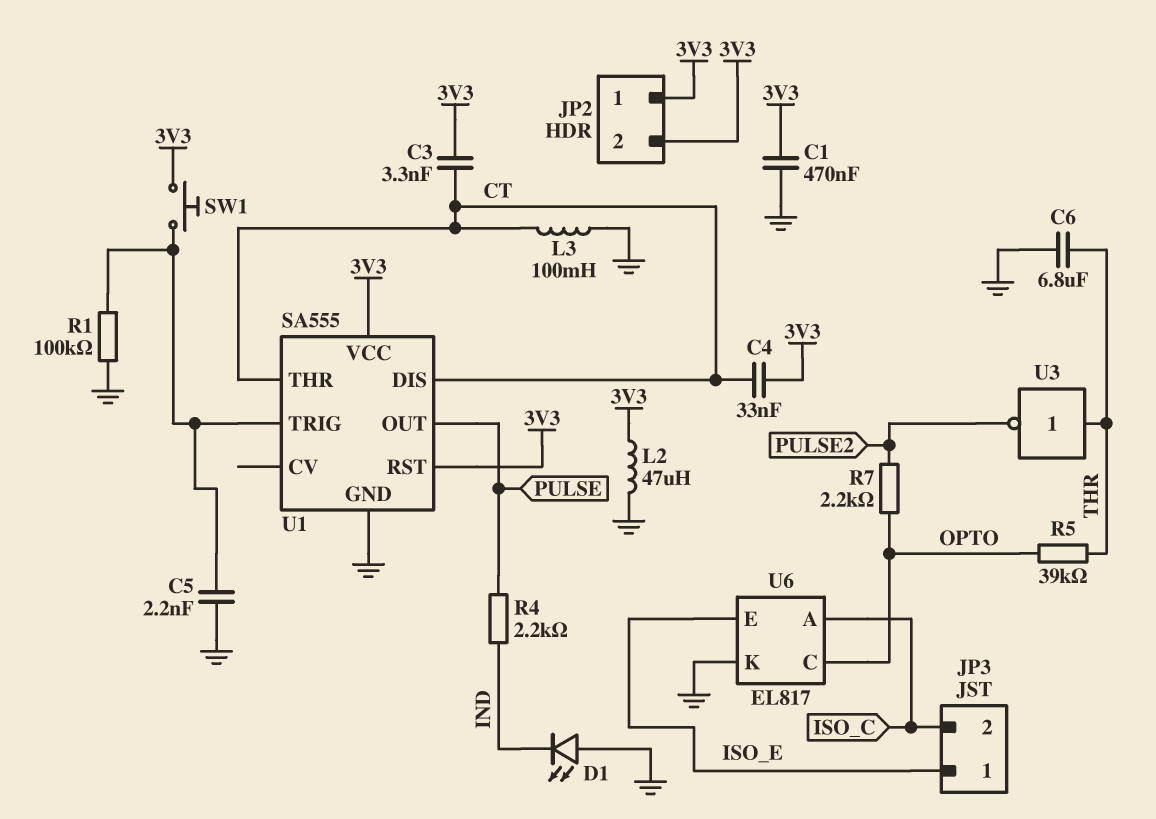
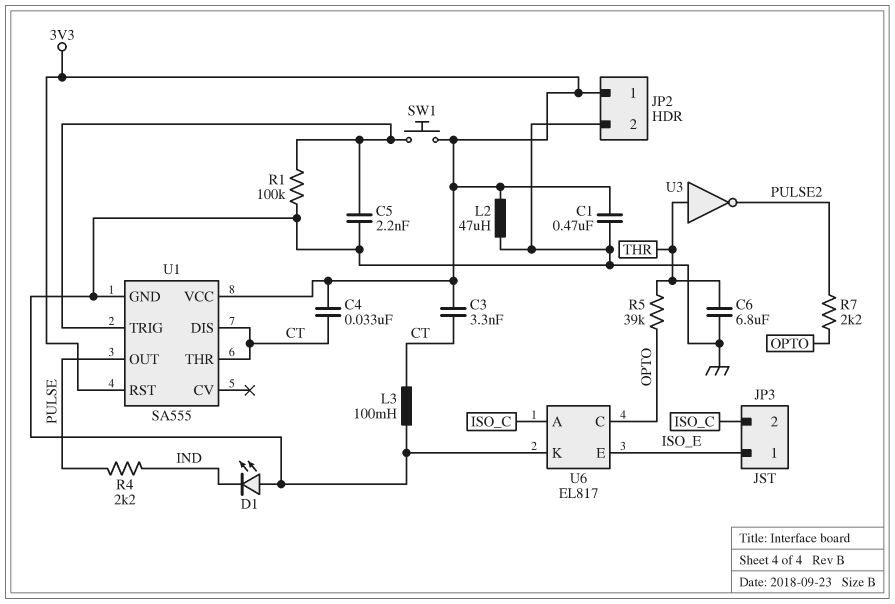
JP2 pin 2: 3V3 -> GND

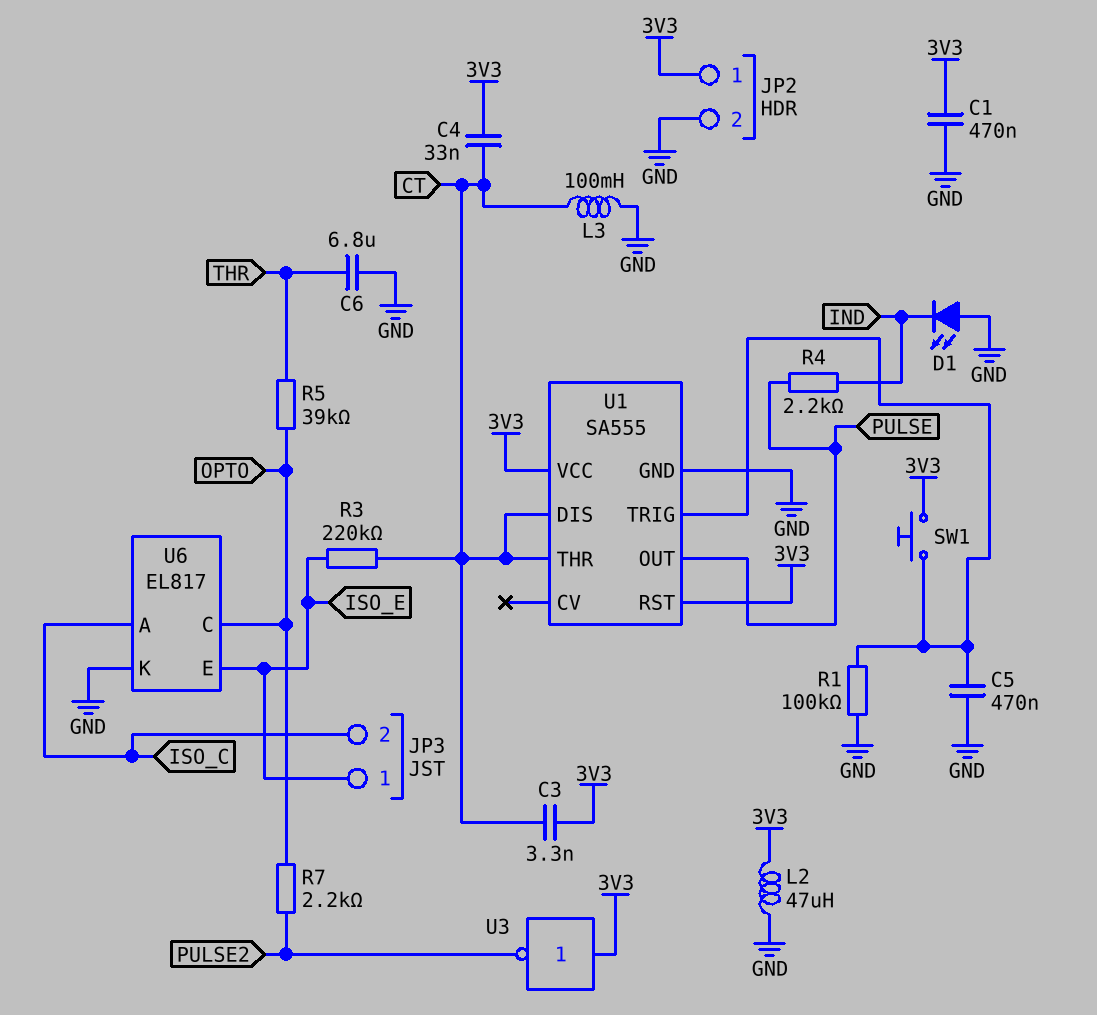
C5: 2.2nF (GND, U1/TRIG) -> 470nF (GND, U1/TRIG)
R3: none -> 220k (CT, ISO_E)
U3: NOT (in THR, out PULSE2) -> NOT (in 3V3, out PULSE2)

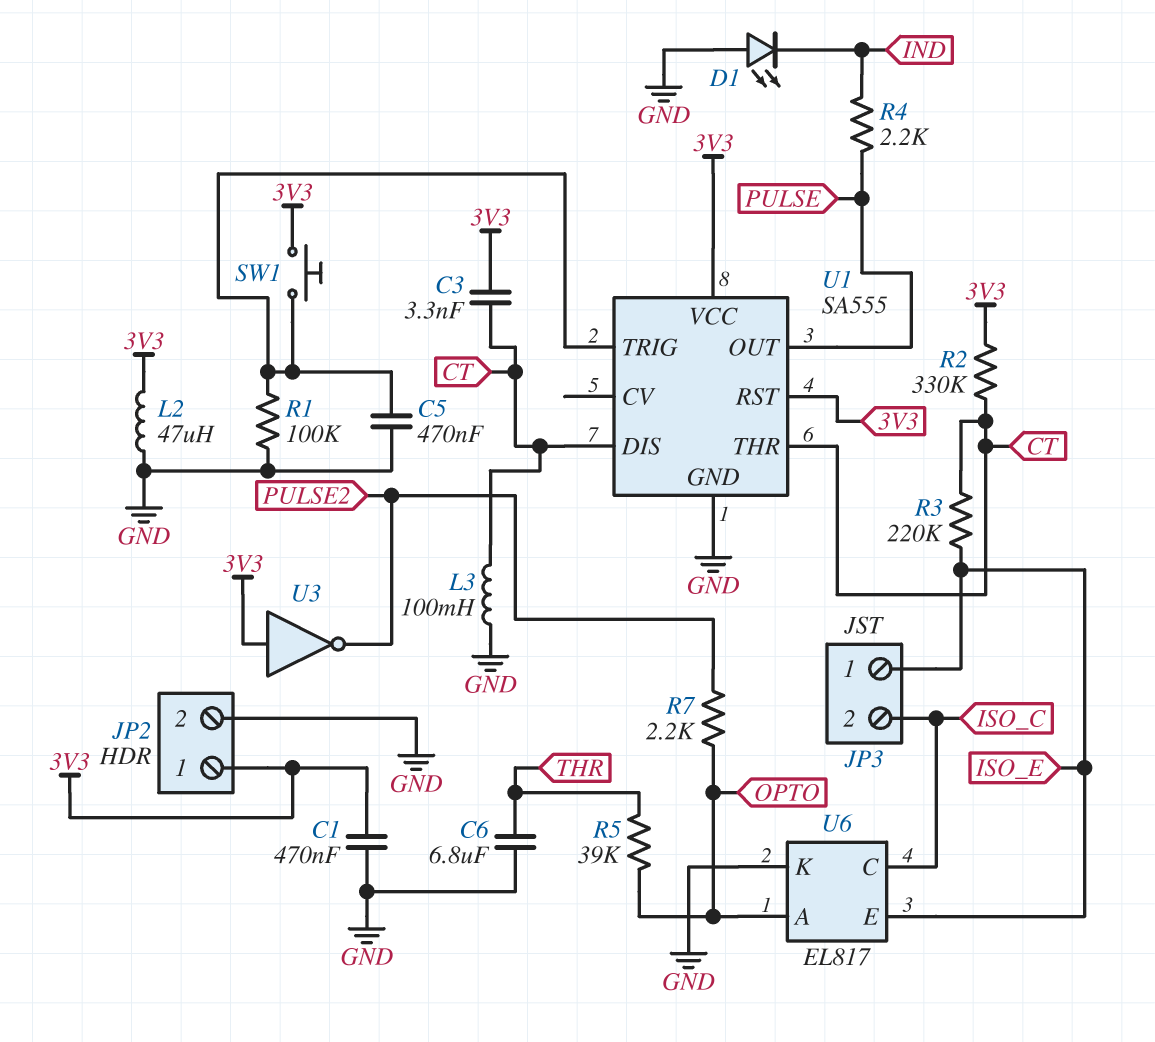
C4: 33nF (3V3, CT) -> none
R2: none -> 330k (3V3, CT)
U6 pin A: ISO_C -> OPTO
U6 pin C: OPTO -> ISO_C

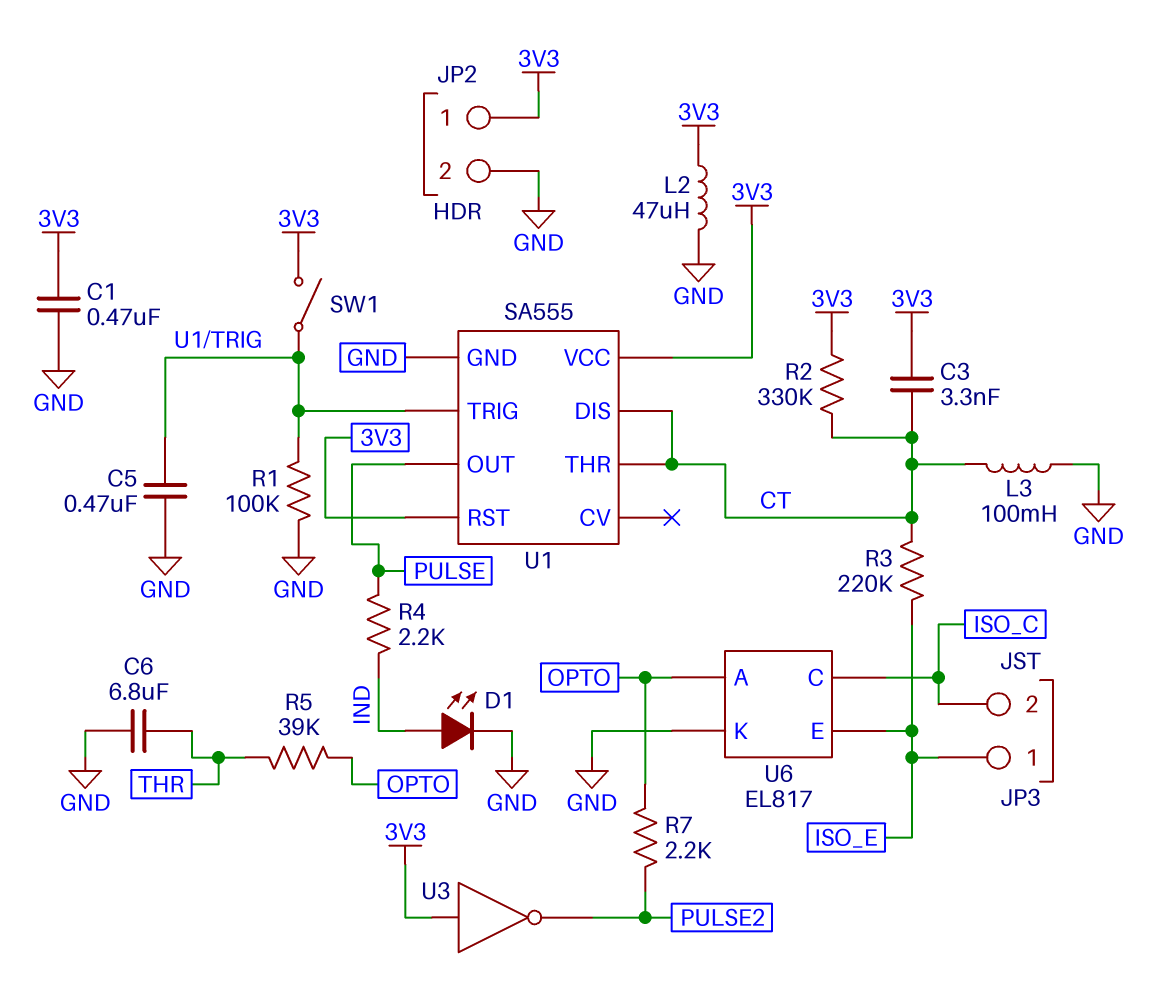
D1: LED (A GND, K IND) -> LED (A IND, K GND)
SW1: button (3V3, U1/TRIG) -> switch (3V3, U1/TRIG)

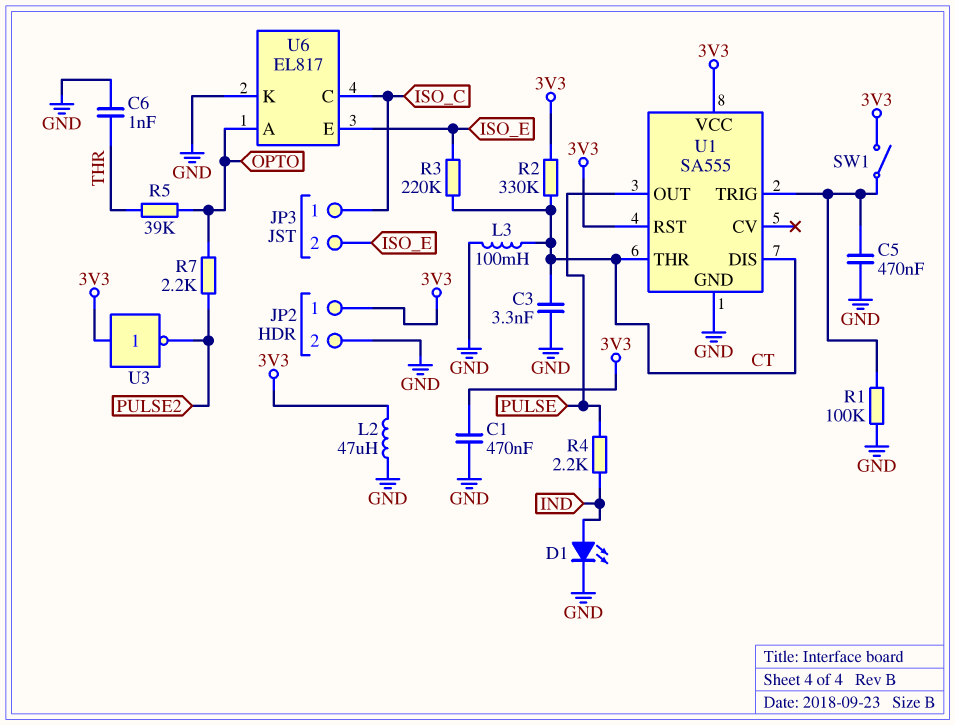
C3: 3.3nF (3V3, CT) -> 3.3nF (CT, GND)
C6: 6.8uF (GND, THR) -> 1nF (GND, THR)
JP3 pin 1: ISO_E -> ISO_C
JP3 pin 2: ISO_C -> ISO_E

